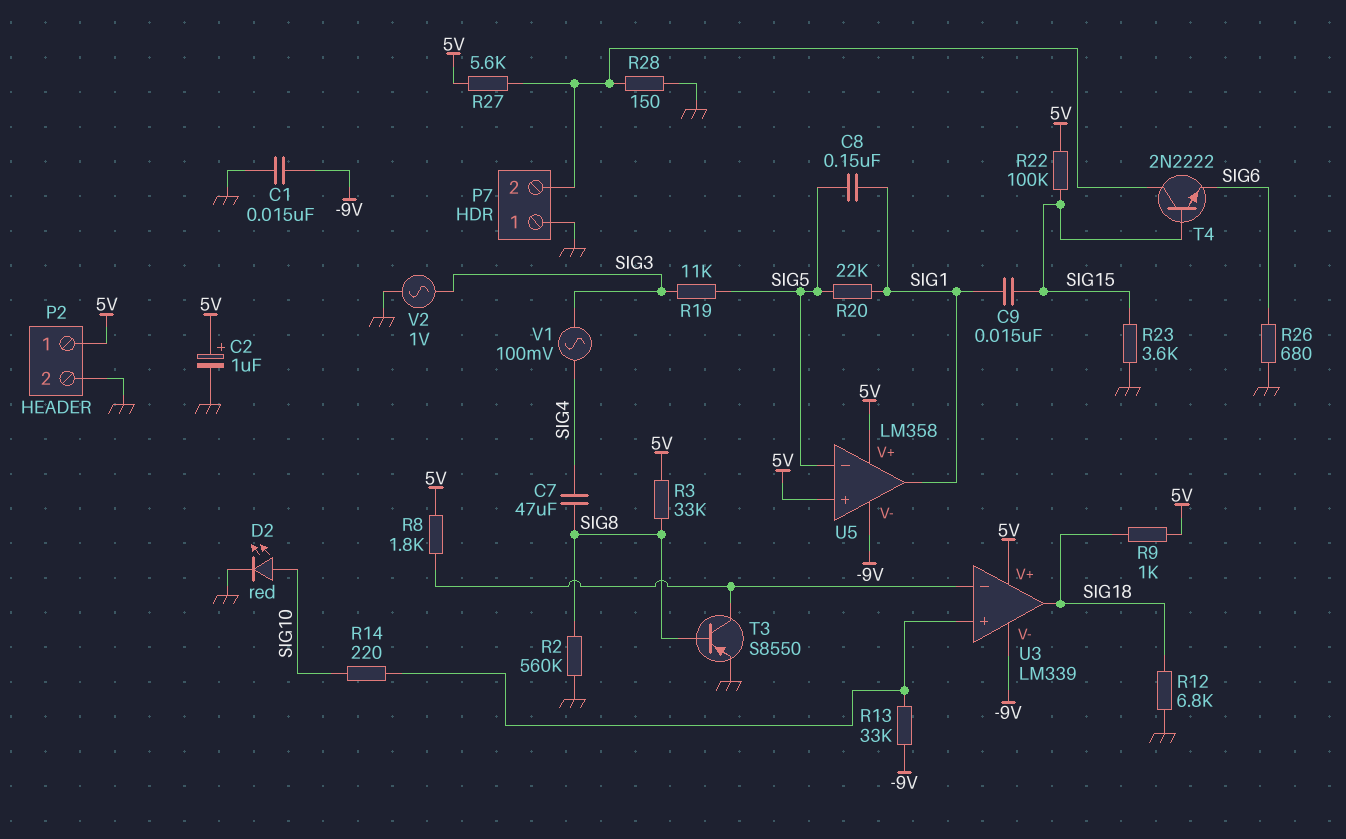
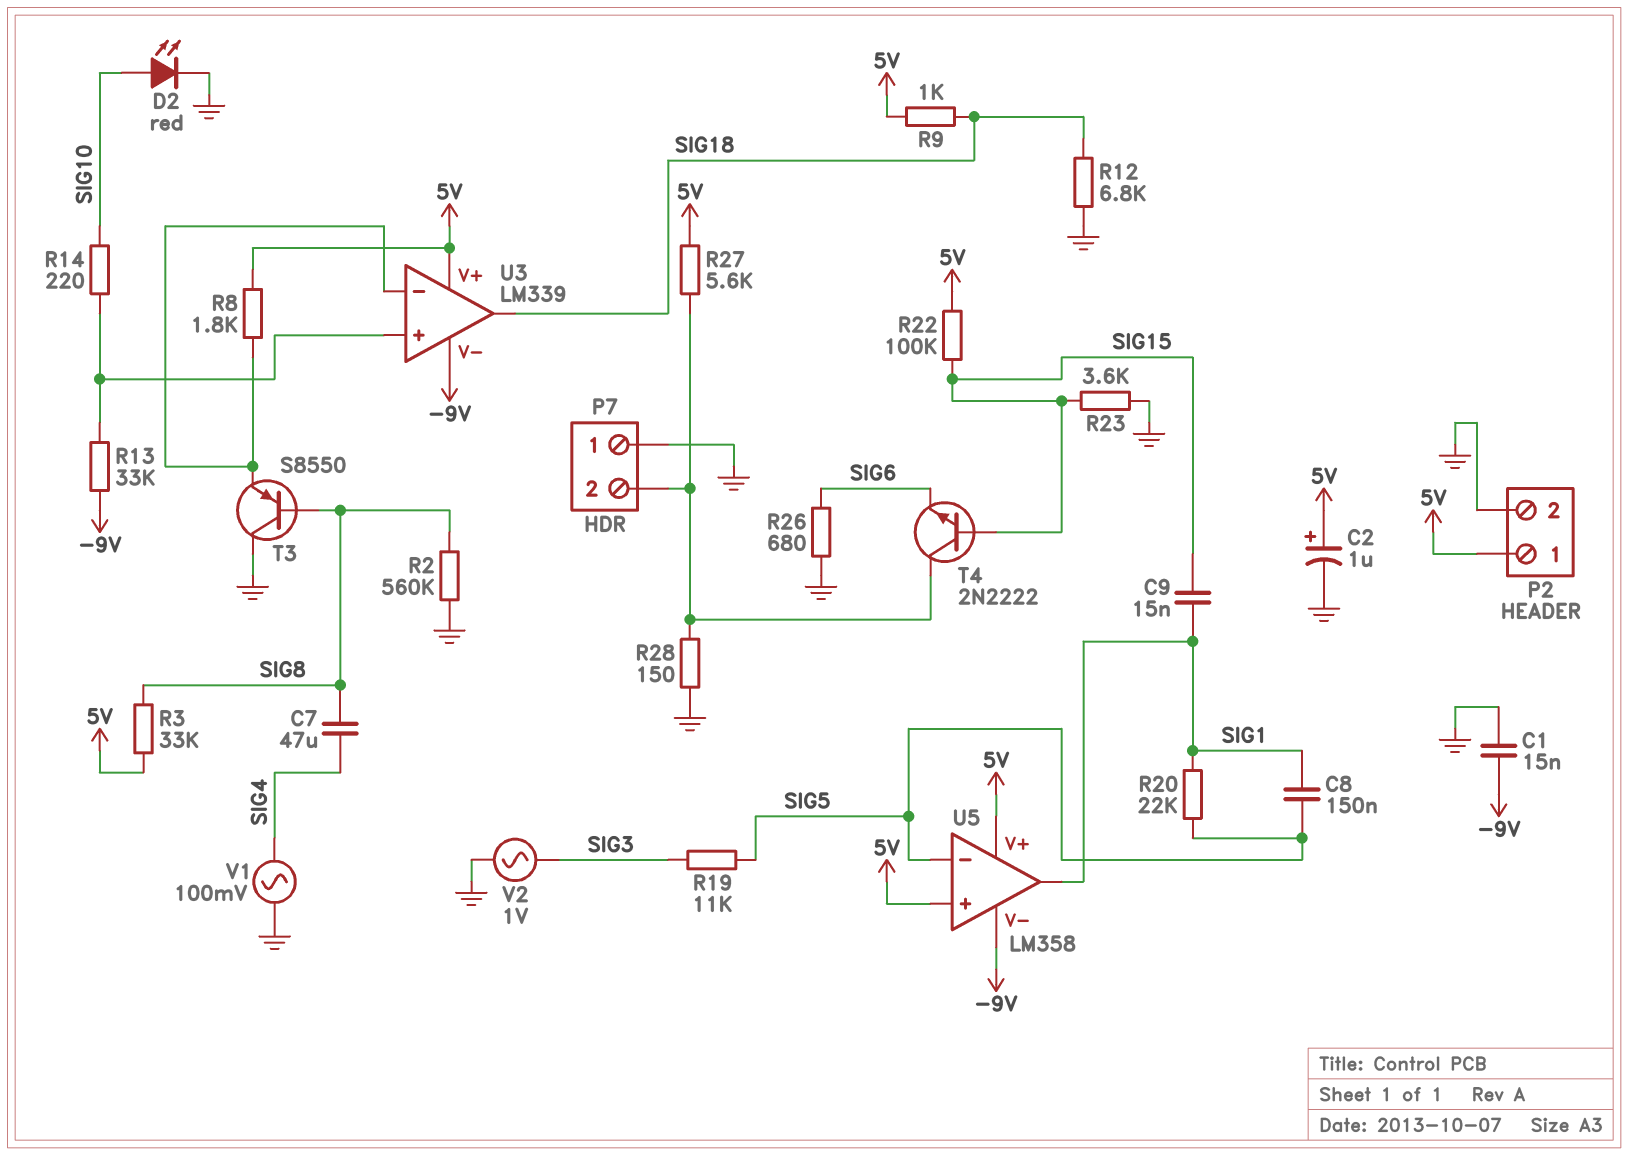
T3: PNP S8550 (B SIG8, C U3/in-, E GND) -> PNP S8550 (B SIG8, C GND, E U3/in-)
V1: AC 100mV (SIG3, SIG4) -> AC 100mV (GND, SIG4)

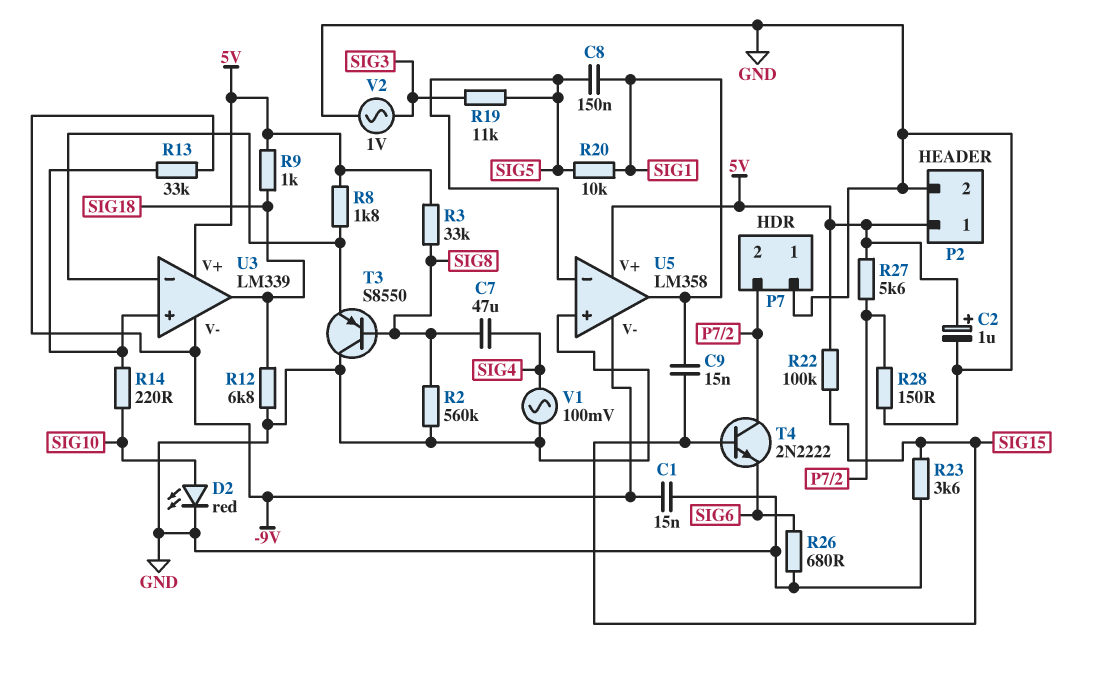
R20: 22k (SIG1, SIG5) -> 10k (SIG1, SIG5)
U5 pin in+: 5V -> GND

